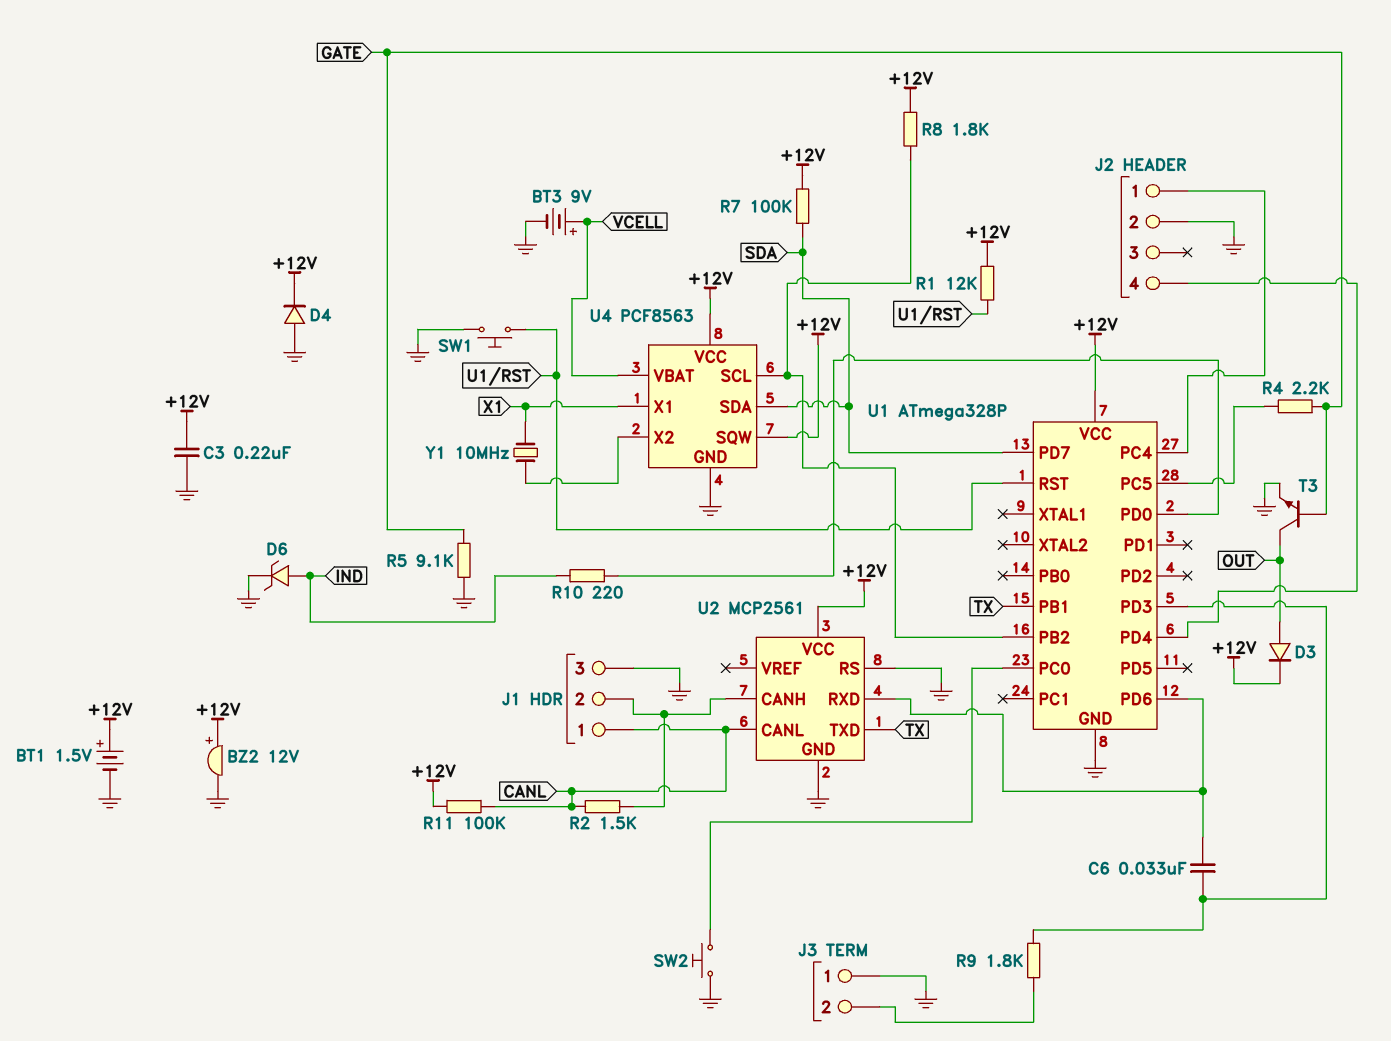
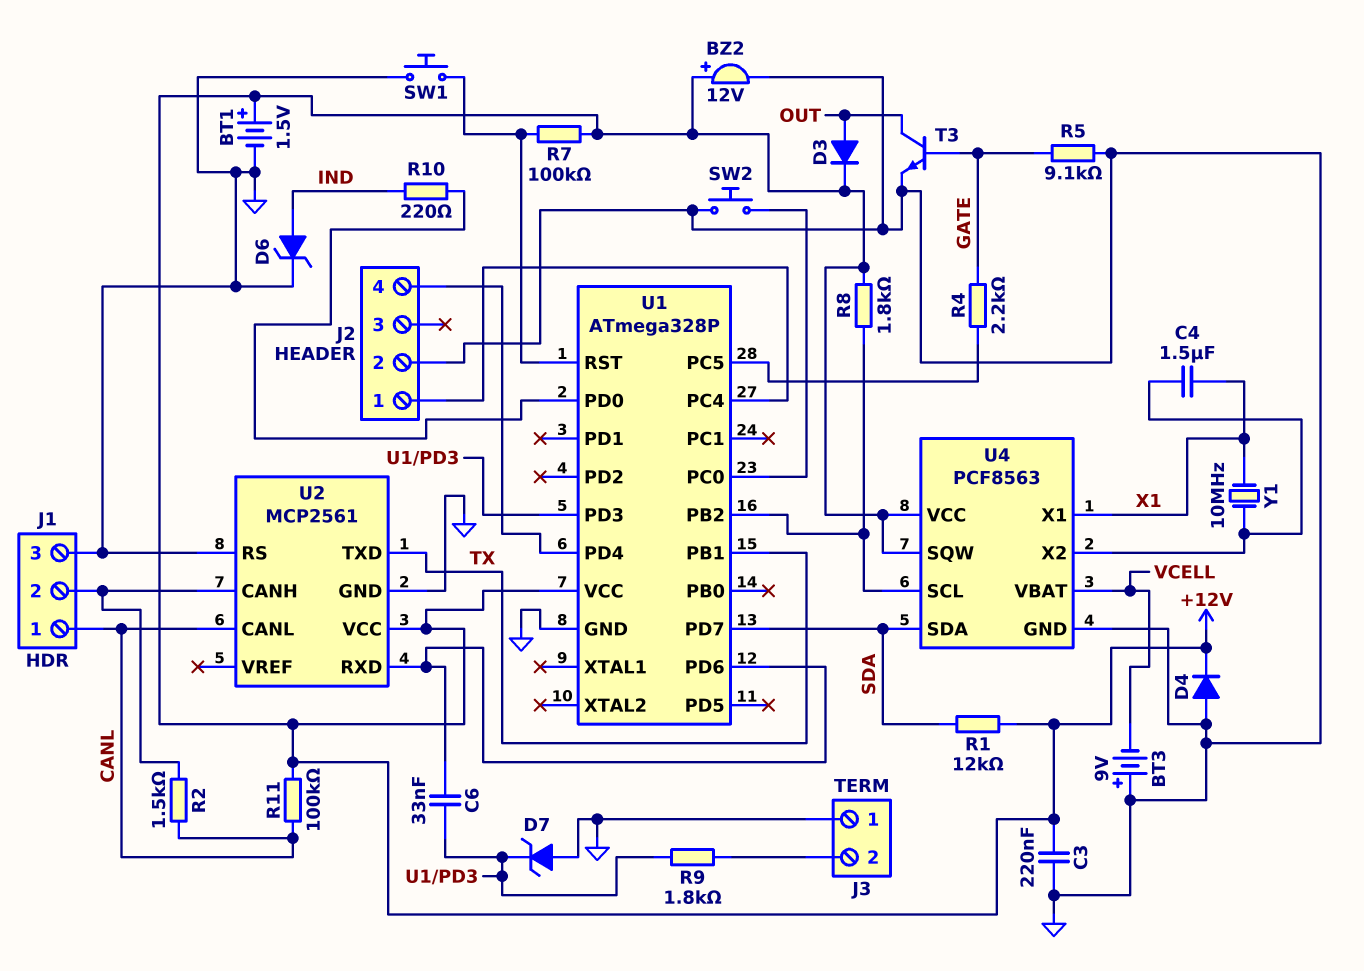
BT3: 9V (plus VCELL, minus GND) -> 9V (plus GND, minus VCELL)
C4: none -> 1.5uF (U4/X2, X1)
D7: none -> zener (A GND, K U1/PD3)
R1: 12k (+12V, U1/RST) -> 12k (+12V, SDA)
R7: 100k (+12V, SDA) -> 100k (+12V, U1/RST)

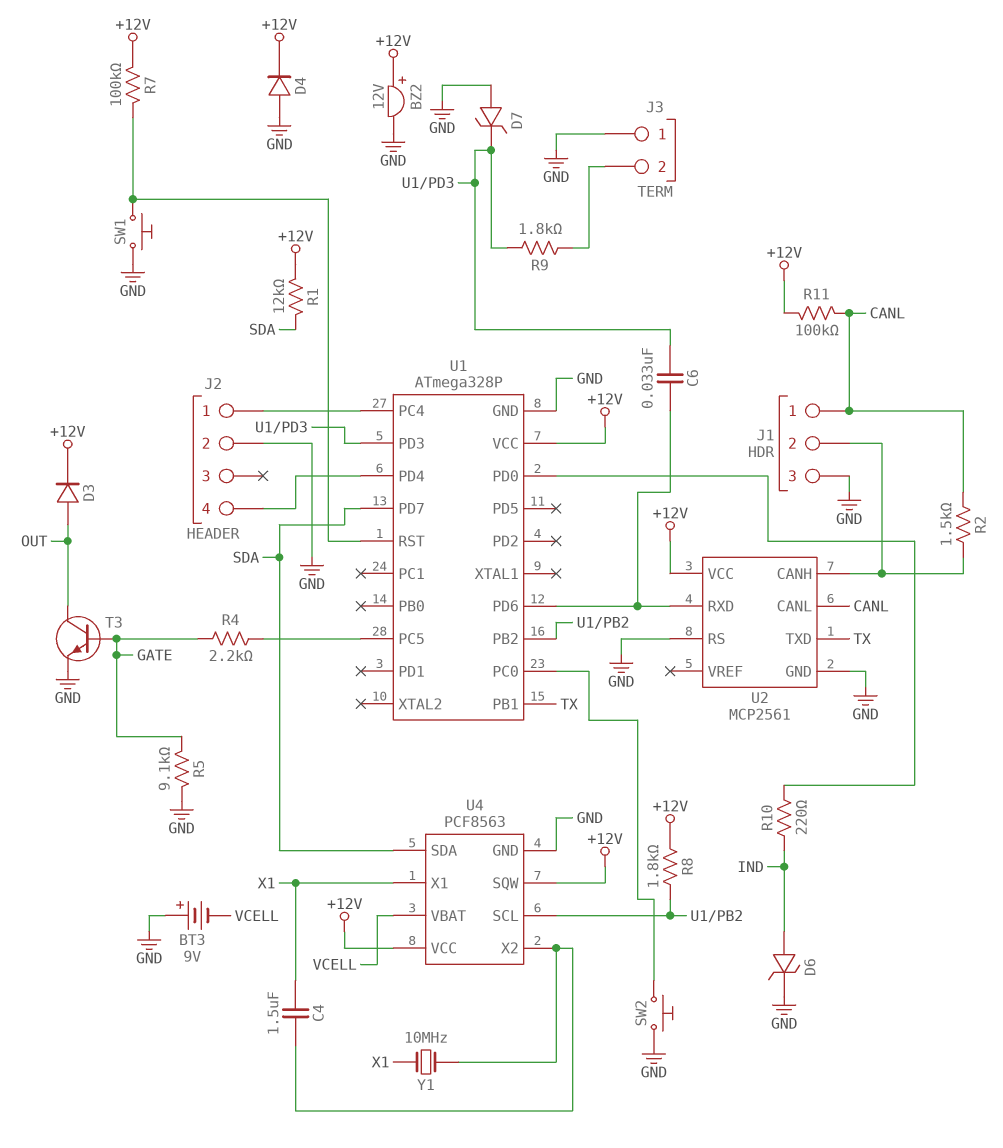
BT1: 1.5V (plus +12V, minus GND) -> none
C3: 220nF (+12V, GND) -> none

